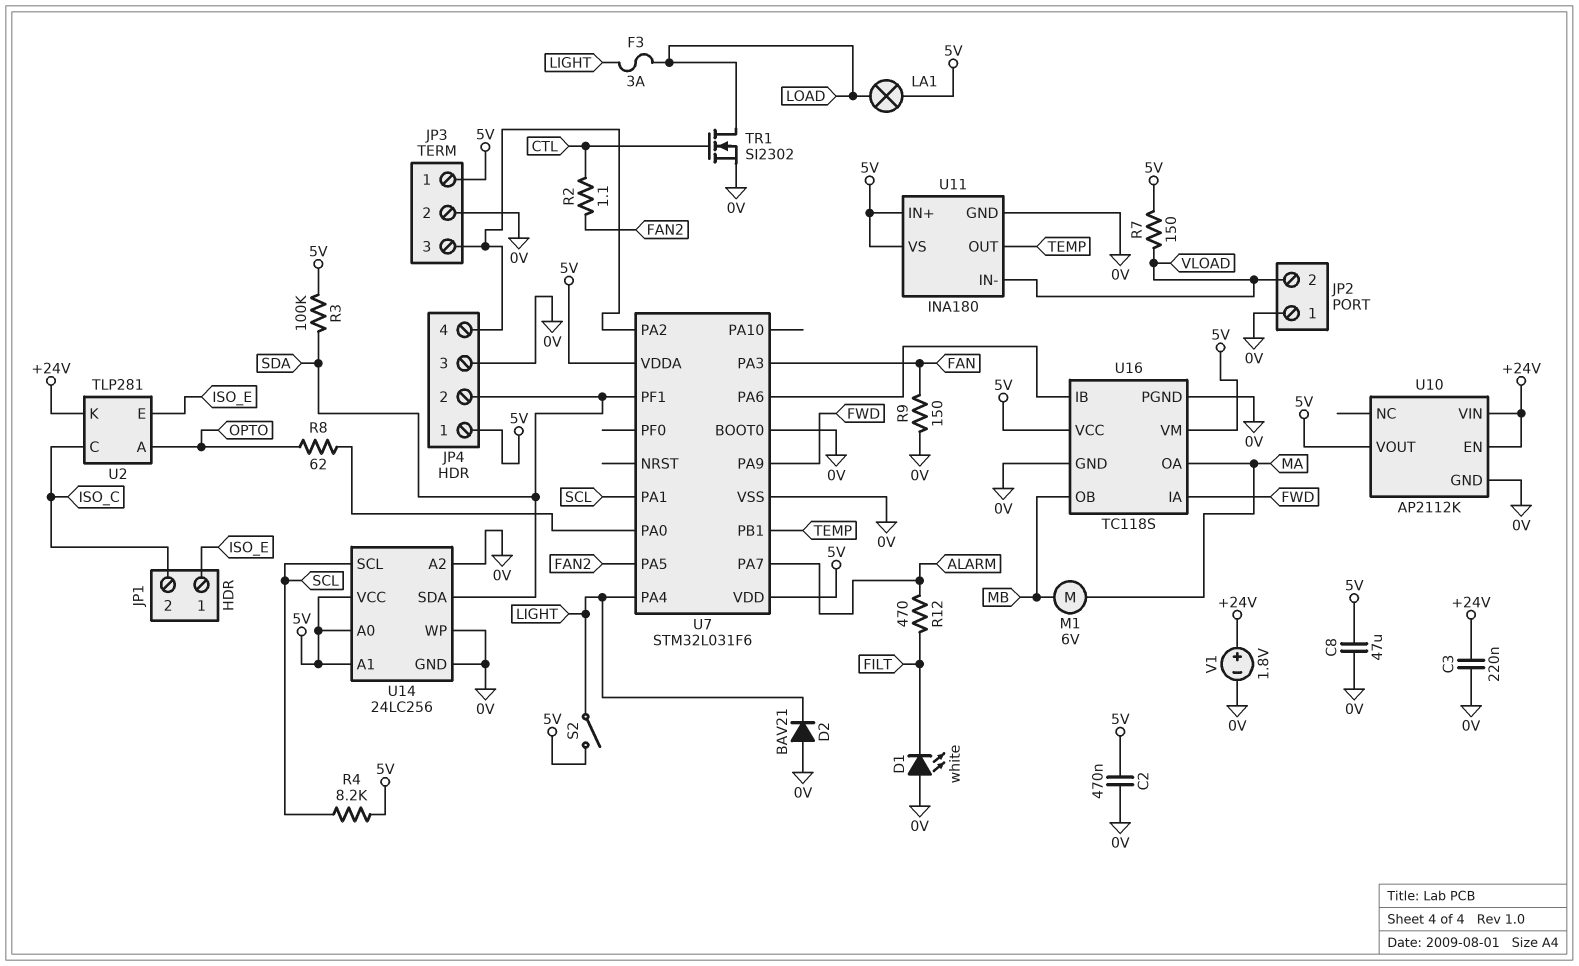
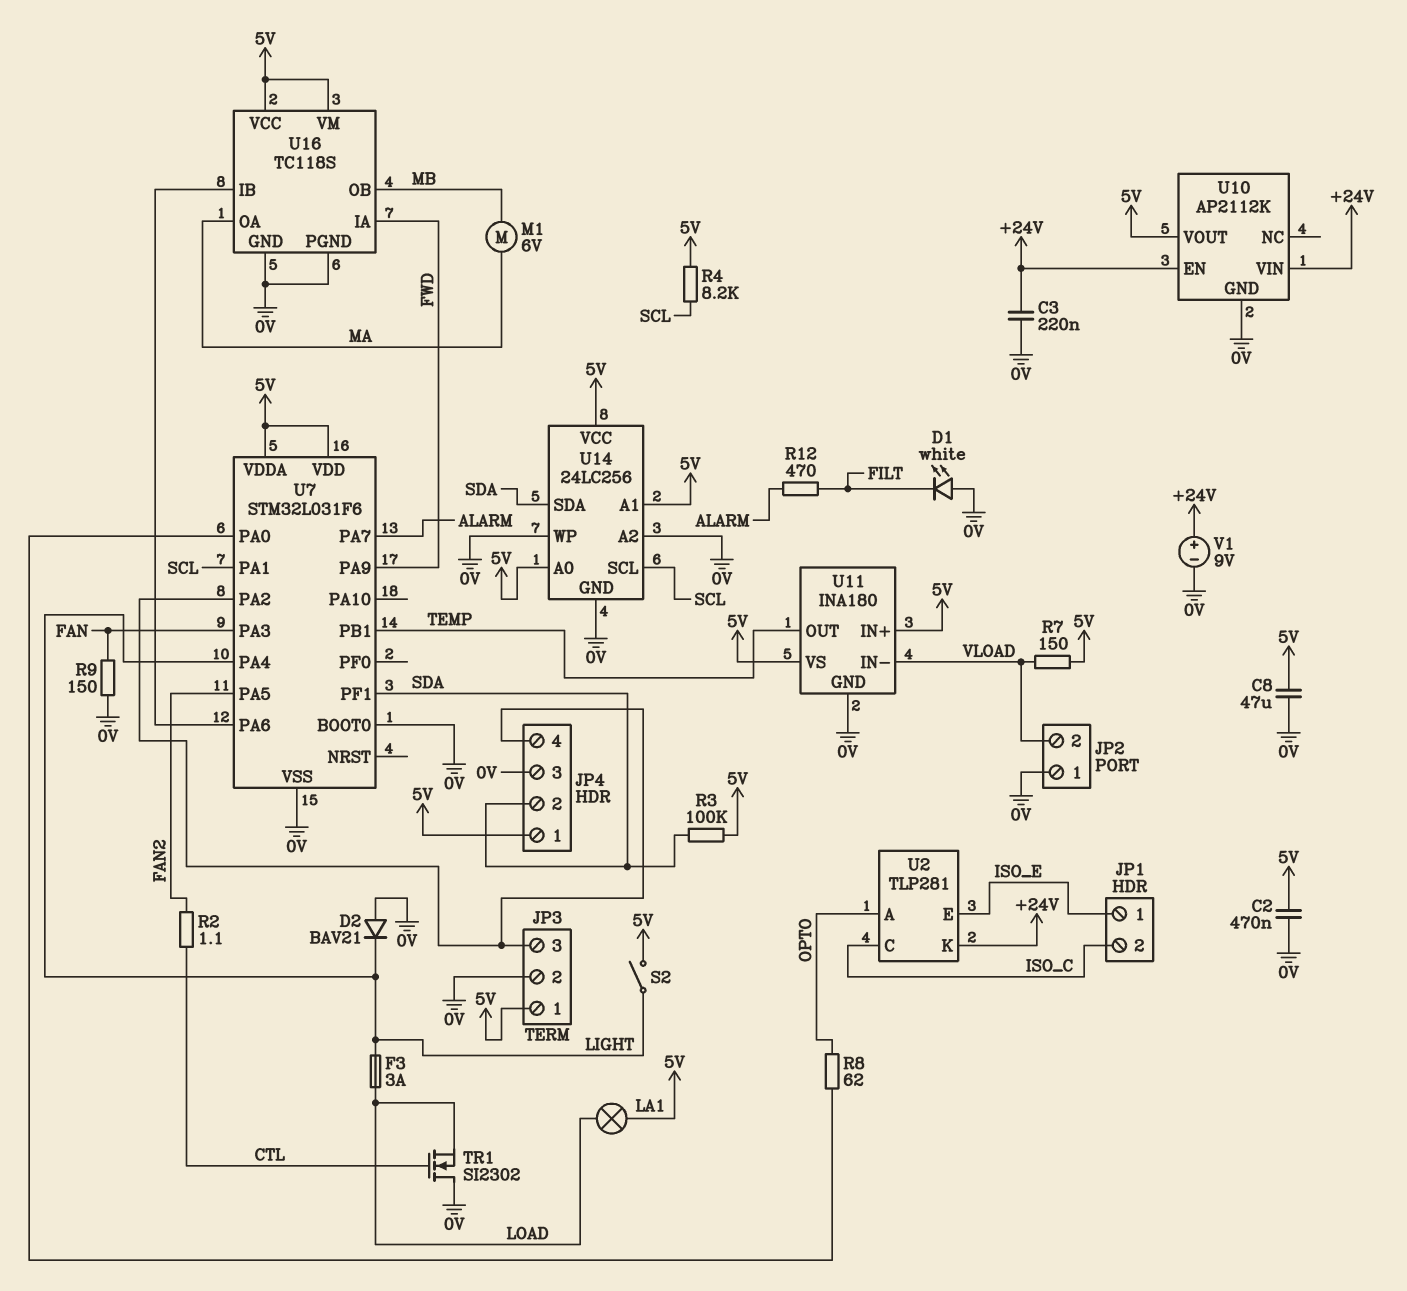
TR1: NMOS SI2302 (G CTL, D LOAD, S 0V) -> NMOS SI2302 (G CTL, D 0V, S LOAD)
V1: 1.8V (plus +24V, minus 0V) -> 9V (plus +24V, minus 0V)

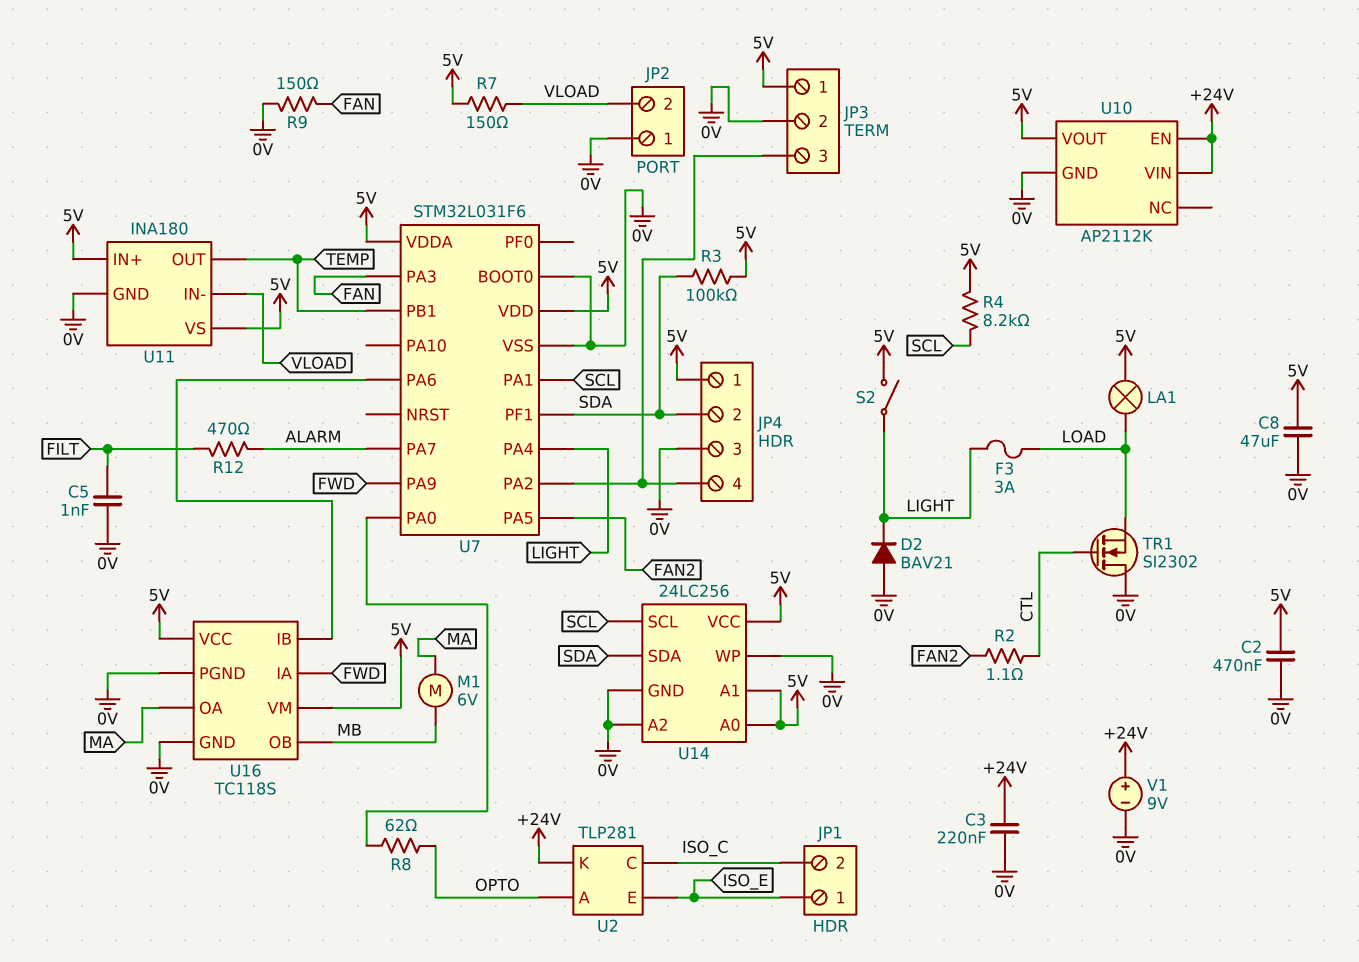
C5: none -> 1nF (0V, FILT)
D1: LED white (A 0V, K FILT) -> none

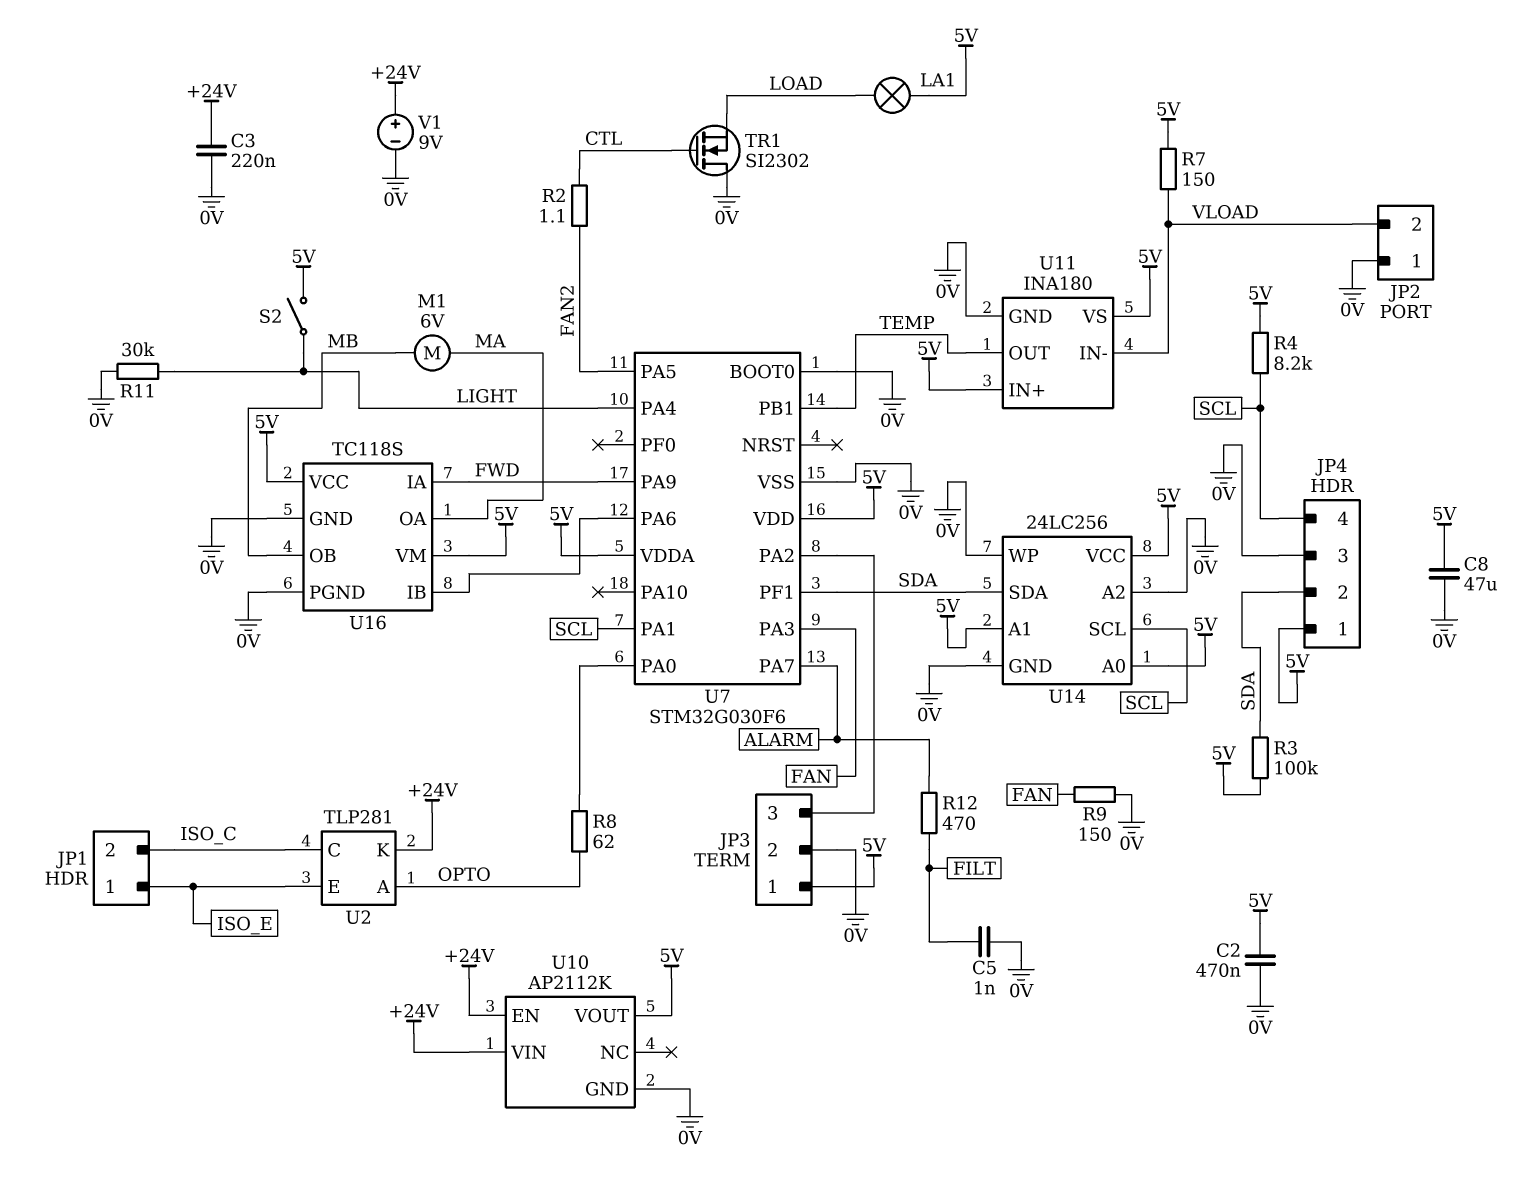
D2: diode BAV21 (A 0V, K LIGHT) -> none
F3: 3A (LIGHT, LOAD) -> none
JP4 pin 4: JP3/3 -> SCL
R11: none -> 30k (0V, LIGHT)
U7: STM32L031F6 -> STM32G030F6

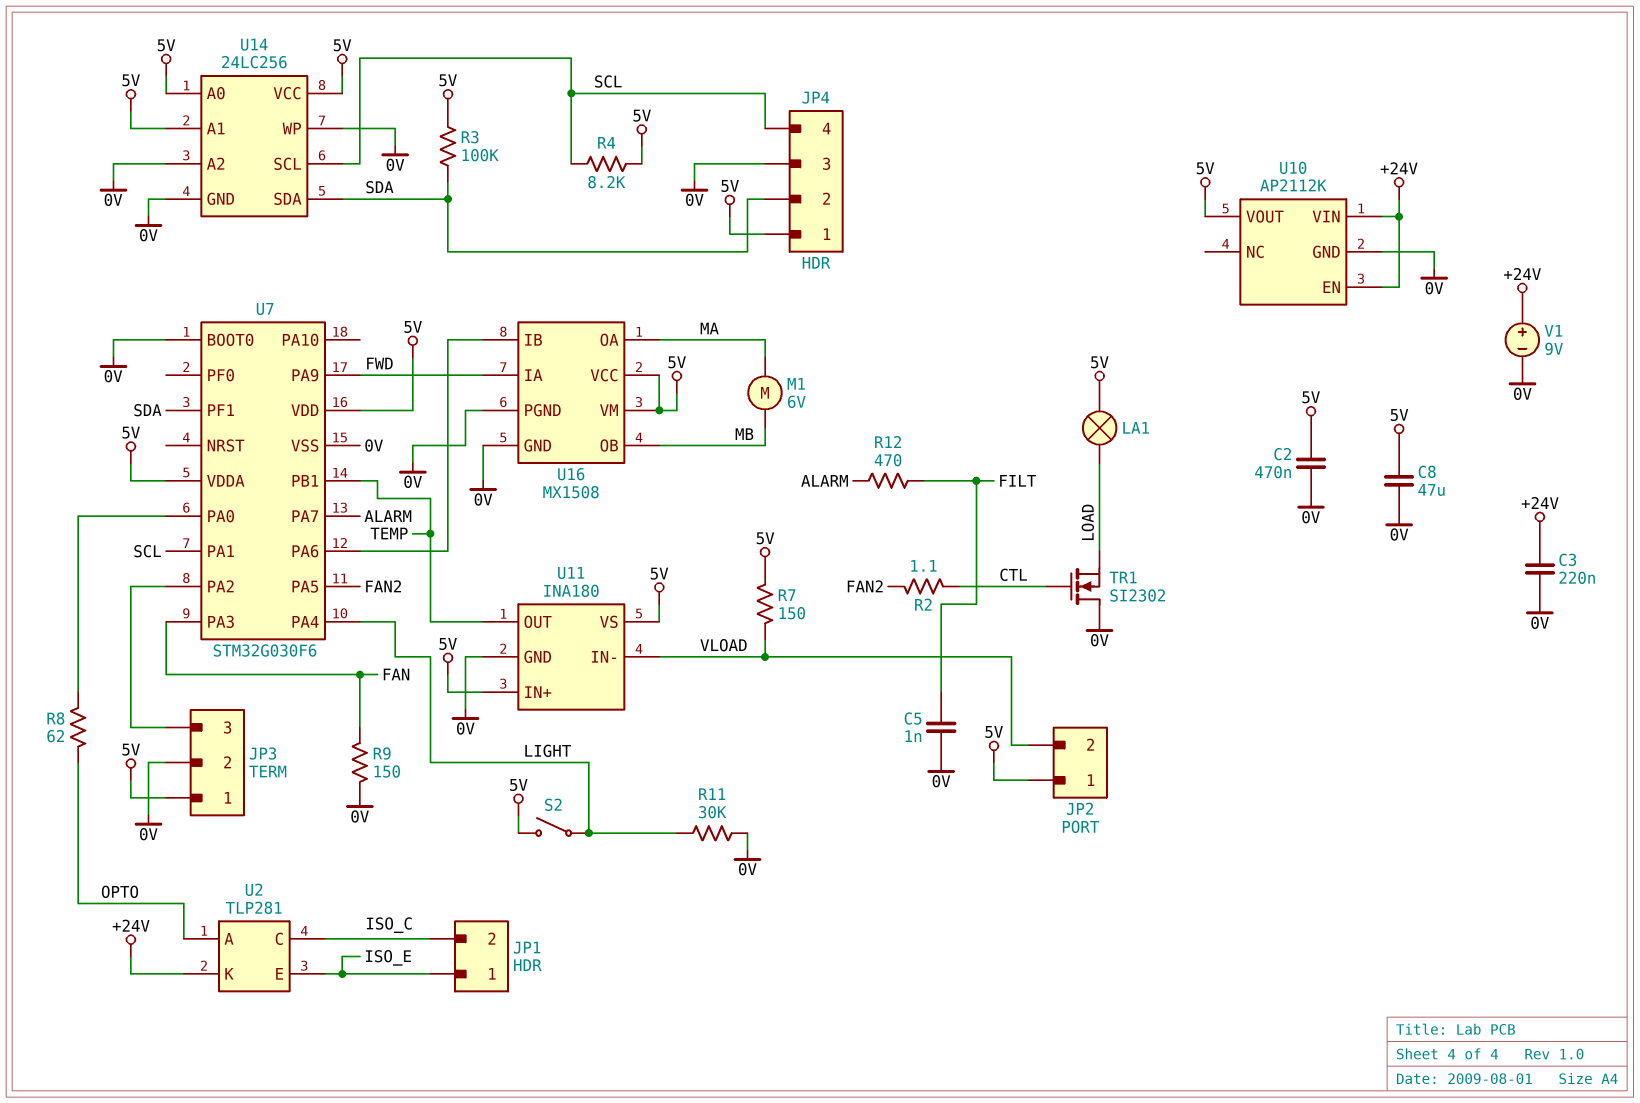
JP2 pin 1: 0V -> 5V
U16: TC118S -> MX1508

